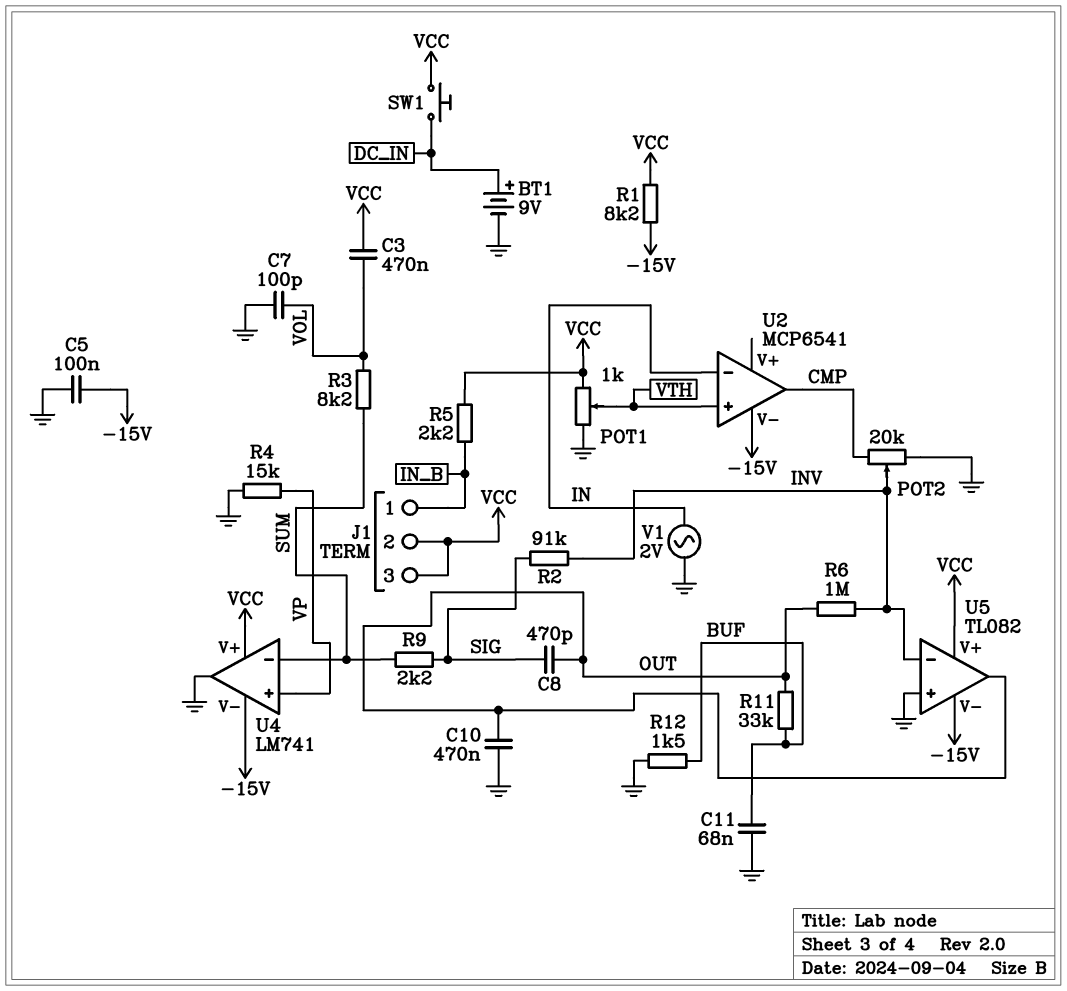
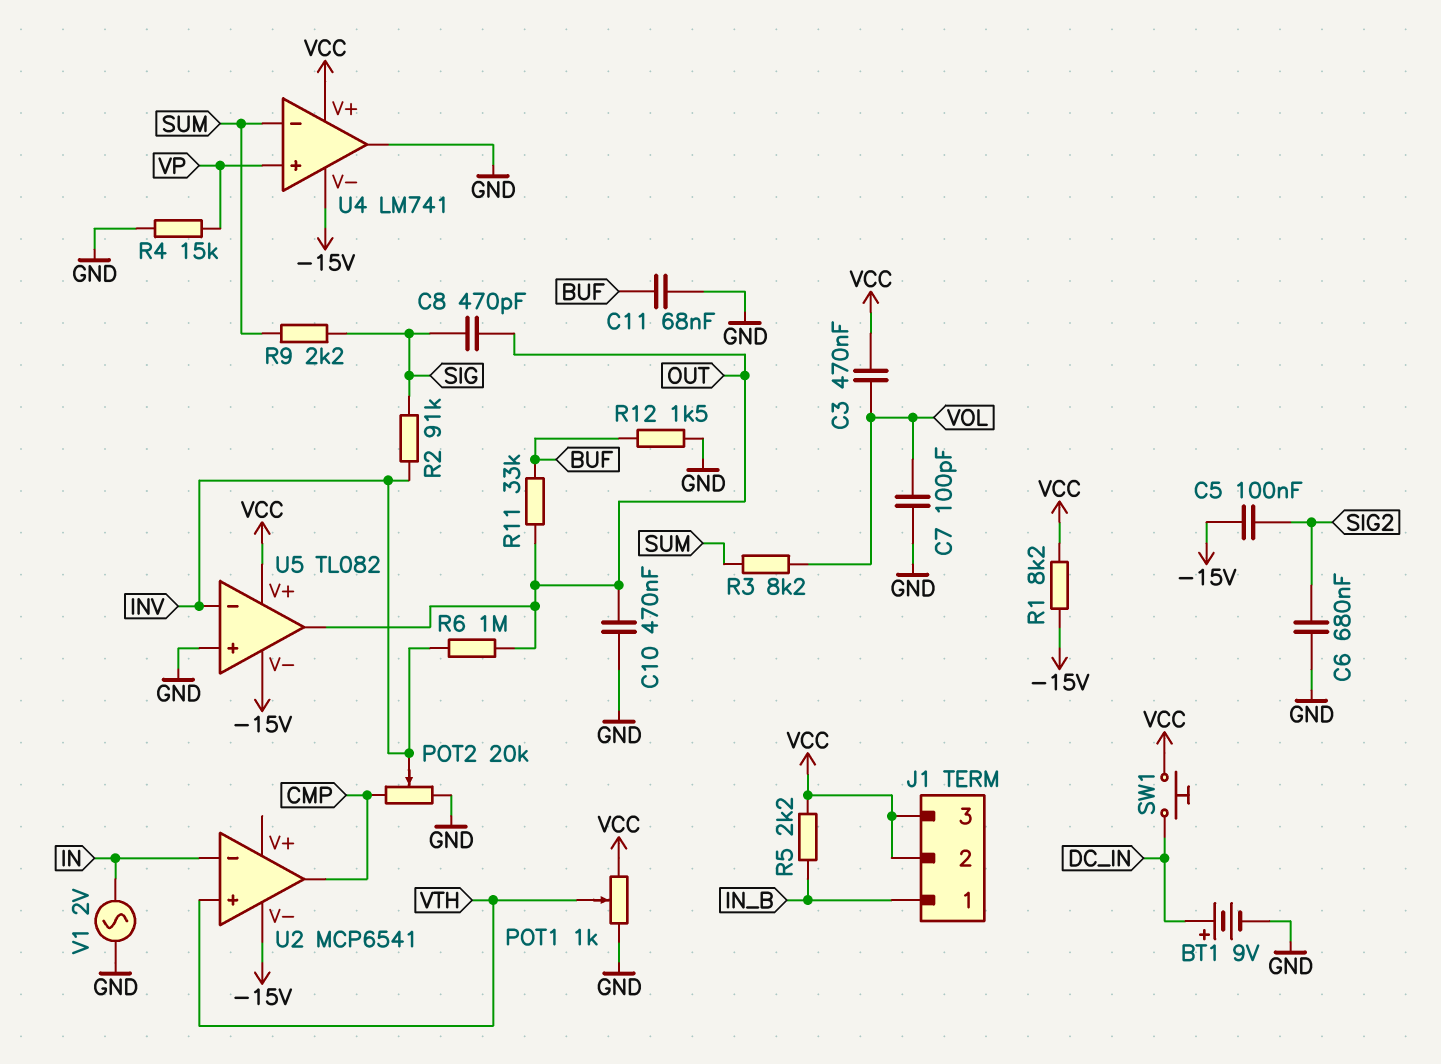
C5: 100nF (-15V, GND) -> 100nF (-15V, SIG2)
C6: none -> 680nF (GND, SIG2)

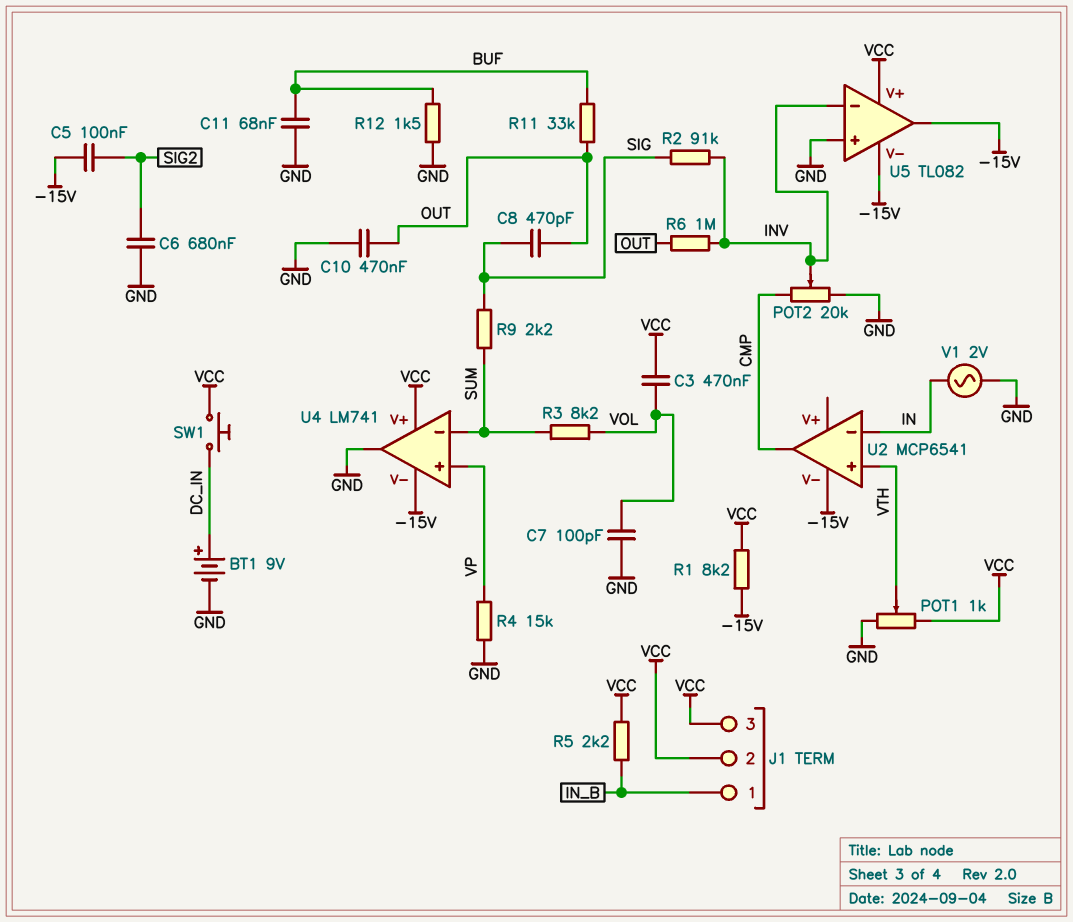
U5 pin out: OUT -> -15V

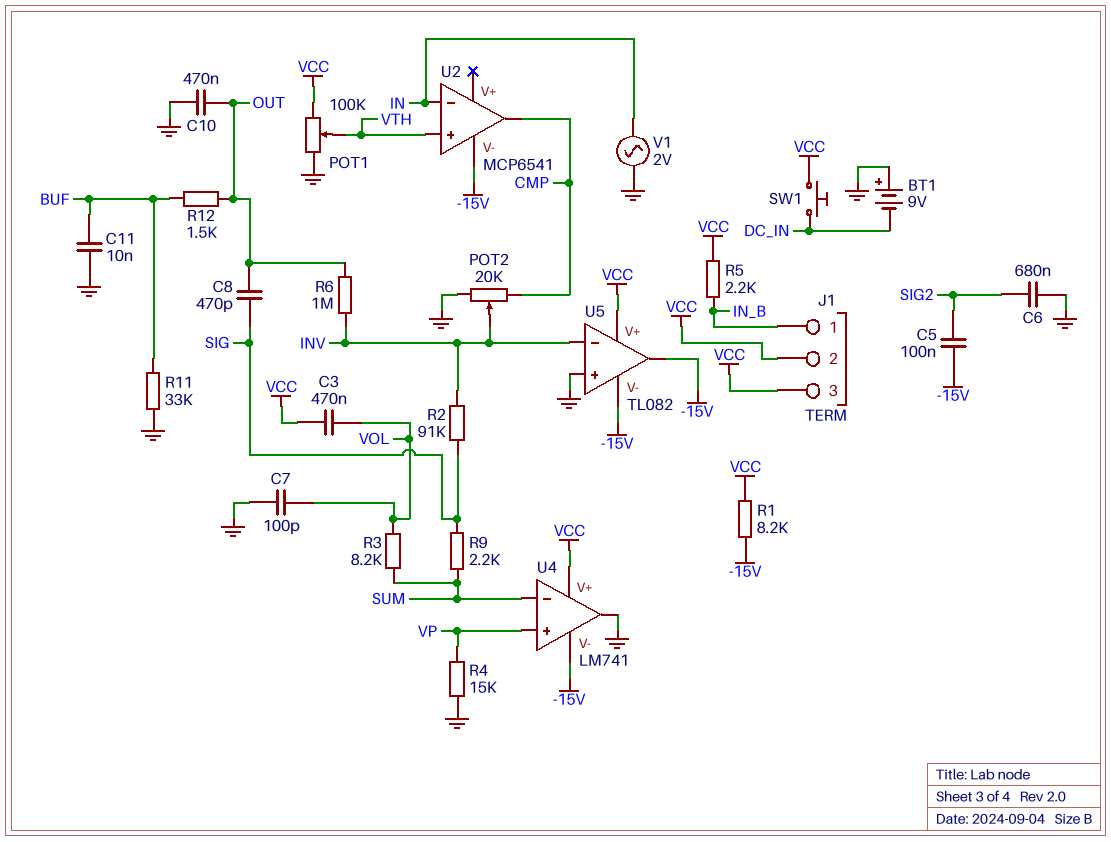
BT1: 9V (plus DC_IN, minus GND) -> 9V (plus GND, minus DC_IN)
C11: 68nF (BUF, GND) -> 10nF (BUF, GND)
POT1: 1k (GND, VCC, wiper VTH) -> 100k (GND, VCC, wiper VTH)
R11: 33k (BUF, OUT) -> 33k (BUF, GND)
R12: 1.5k (BUF, GND) -> 1.5k (BUF, OUT)

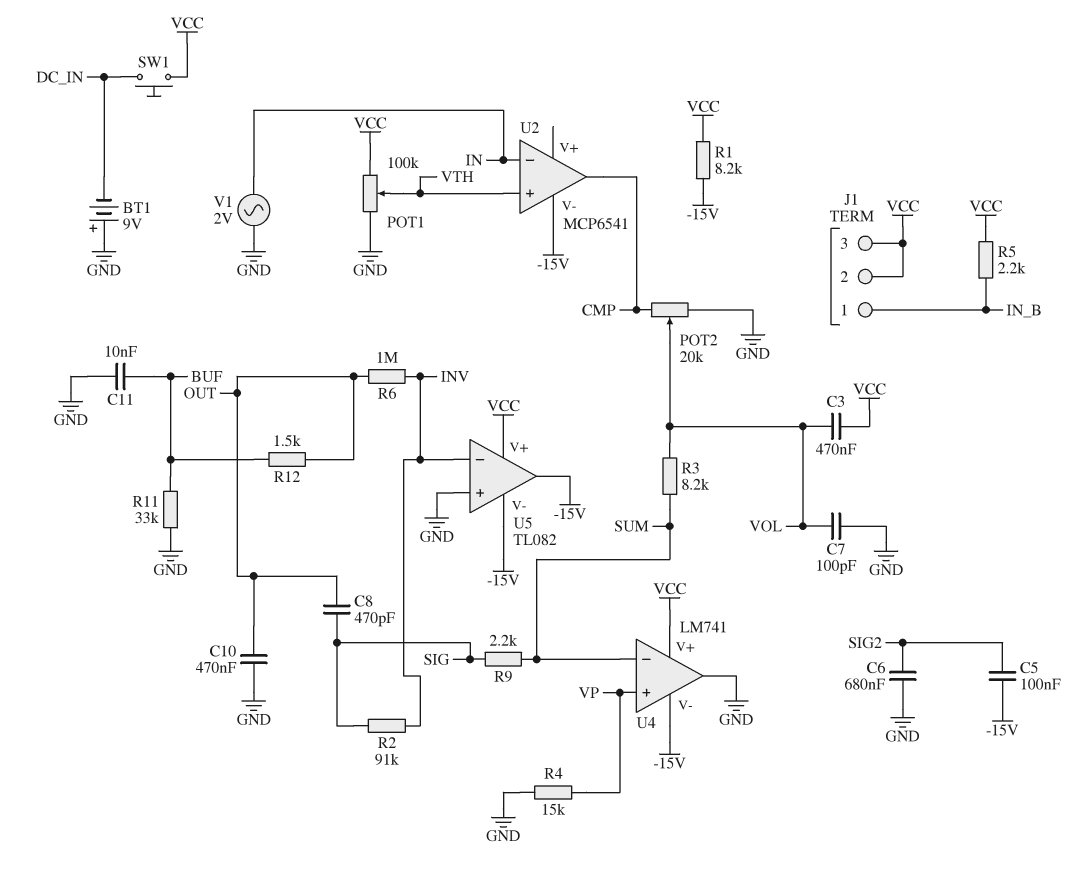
POT2: 20k (CMP, GND, wiper INV) -> 20k (CMP, GND, wiper VOL)

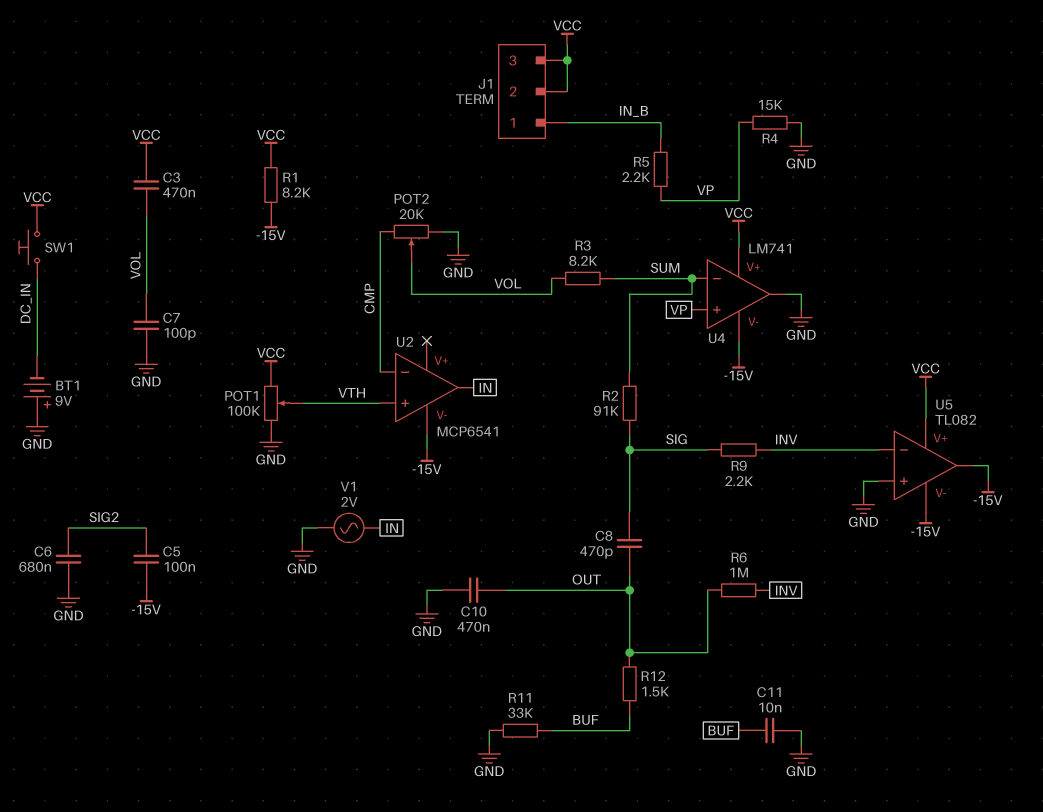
R2: 91k (INV, SIG) -> 91k (SIG, SUM)
R5: 2.2k (IN_B, VCC) -> 2.2k (IN_B, VP)
R9: 2.2k (SIG, SUM) -> 2.2k (INV, SIG)
U2 pin in-: IN -> CMP
U2 pin out: CMP -> IN

